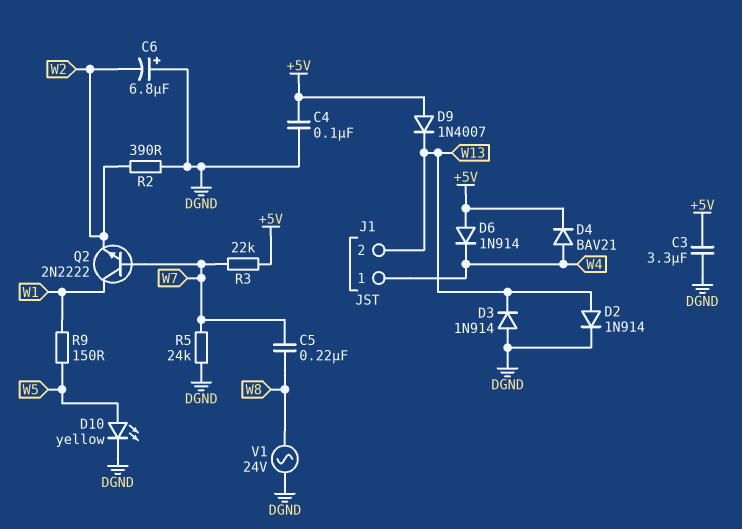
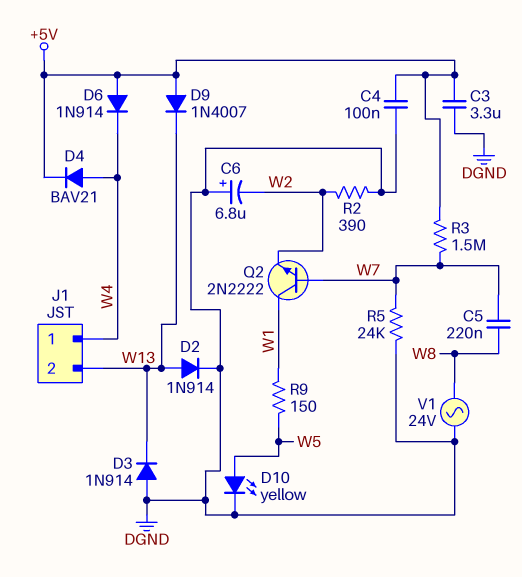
R3: 22k (+5V, W7) -> 1.5M (+5V, W7)

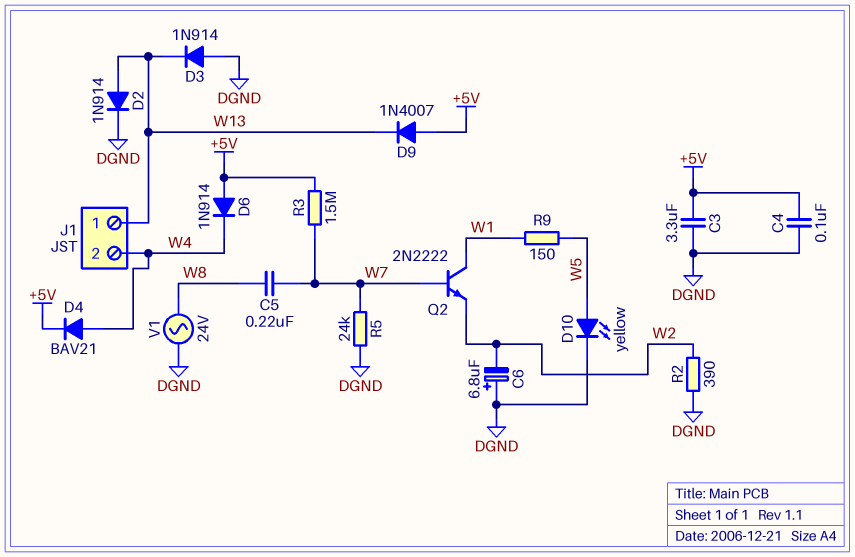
J1 pin 1: W4 -> W13
J1 pin 2: W13 -> W4

